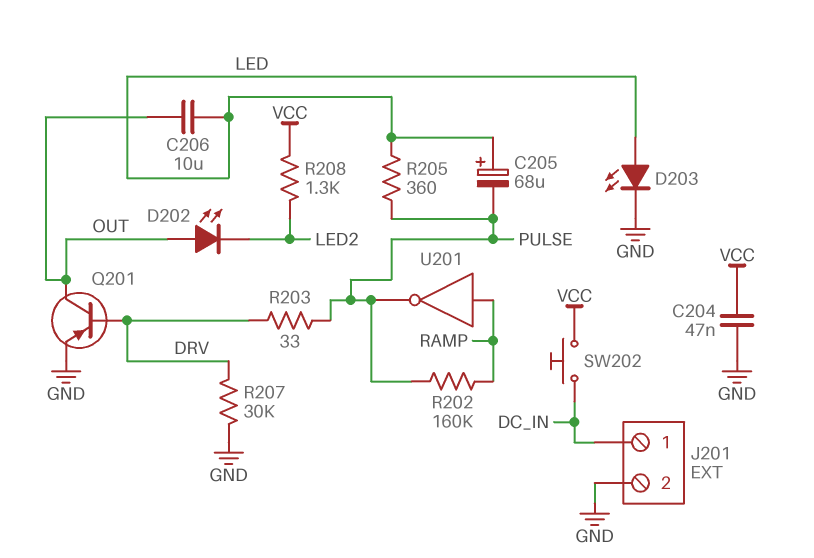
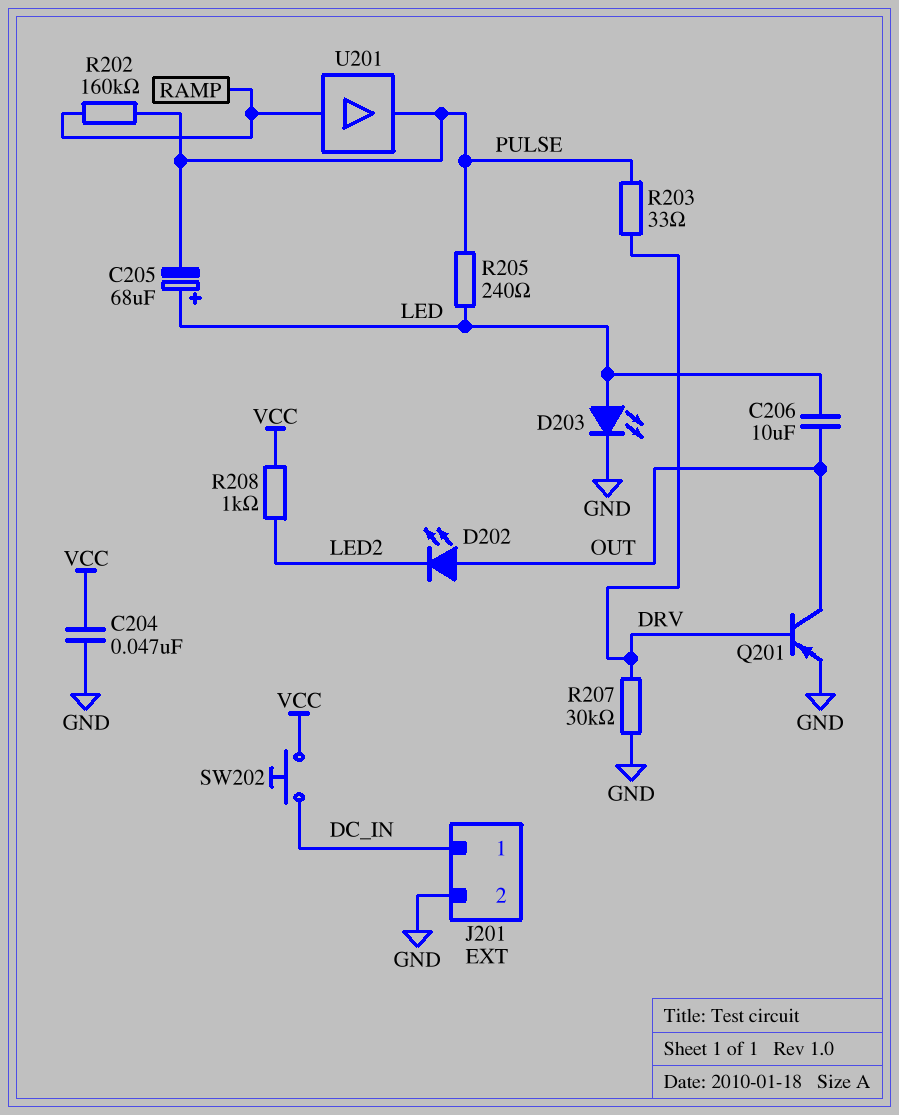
R205: 360 (LED, PULSE) -> 240 (LED, PULSE)
R208: 1.3k (LED2, VCC) -> 1k (LED2, VCC)
U201: NOT (in RAMP, out PULSE) -> buffer (in RAMP, out PULSE)

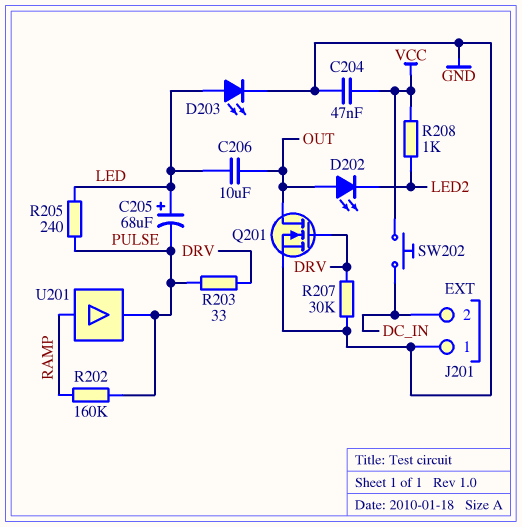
J201 pin 1: DC_IN -> GND
J201 pin 2: GND -> DC_IN
Q201: PNP (B DRV, C OUT, E GND) -> NMOS (G DRV, D OUT, S GND)

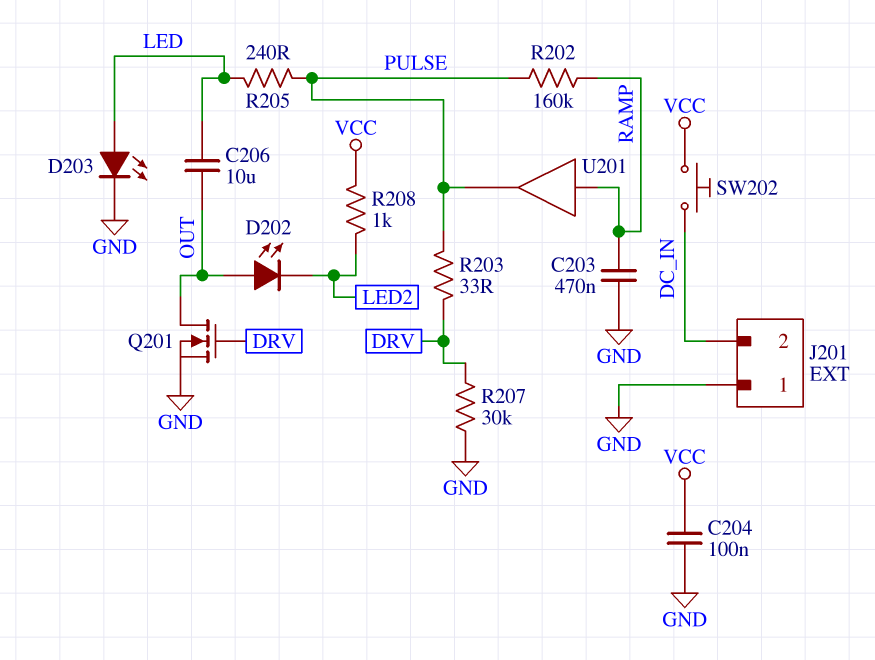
C203: none -> 470nF (GND, RAMP)
C204: 47nF (GND, VCC) -> 100nF (GND, VCC)
C205: 68uF (plus LED, minus PULSE) -> none

